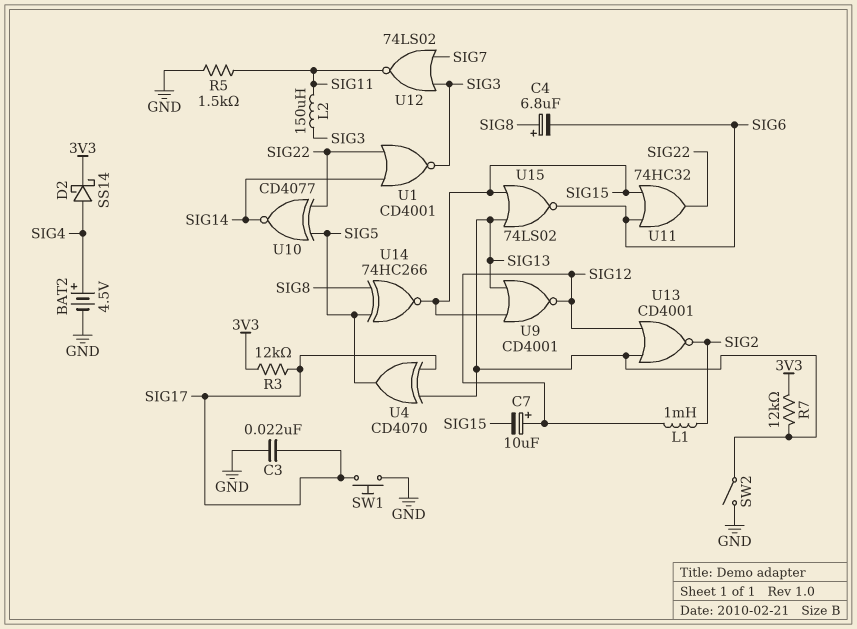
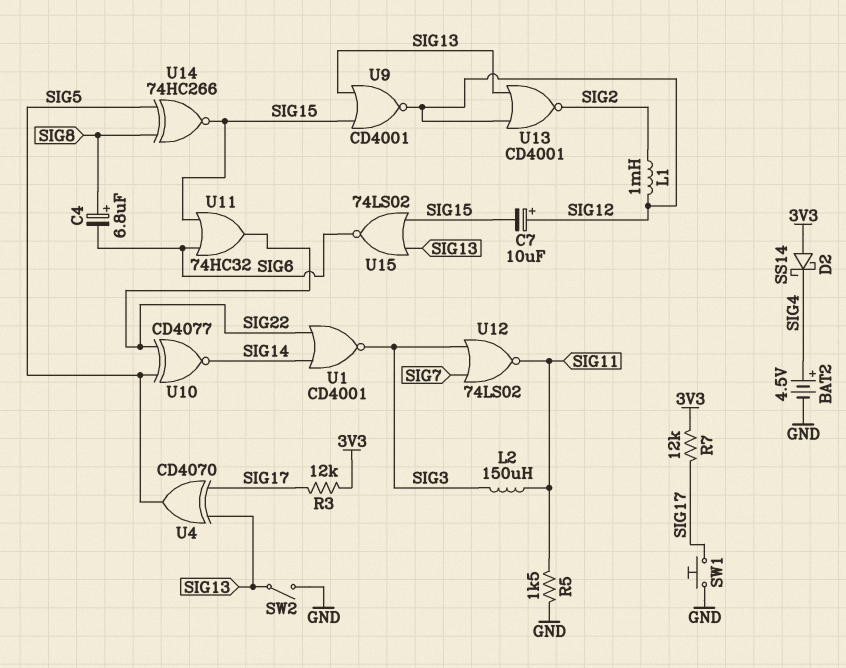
C3: 22nF (GND, SIG17) -> none
D2: schottky SS14 (A SIG4, K 3V3) -> schottky SS14 (A 3V3, K SIG4)
R7: 12k (3V3, SIG13) -> 12k (3V3, SIG17)

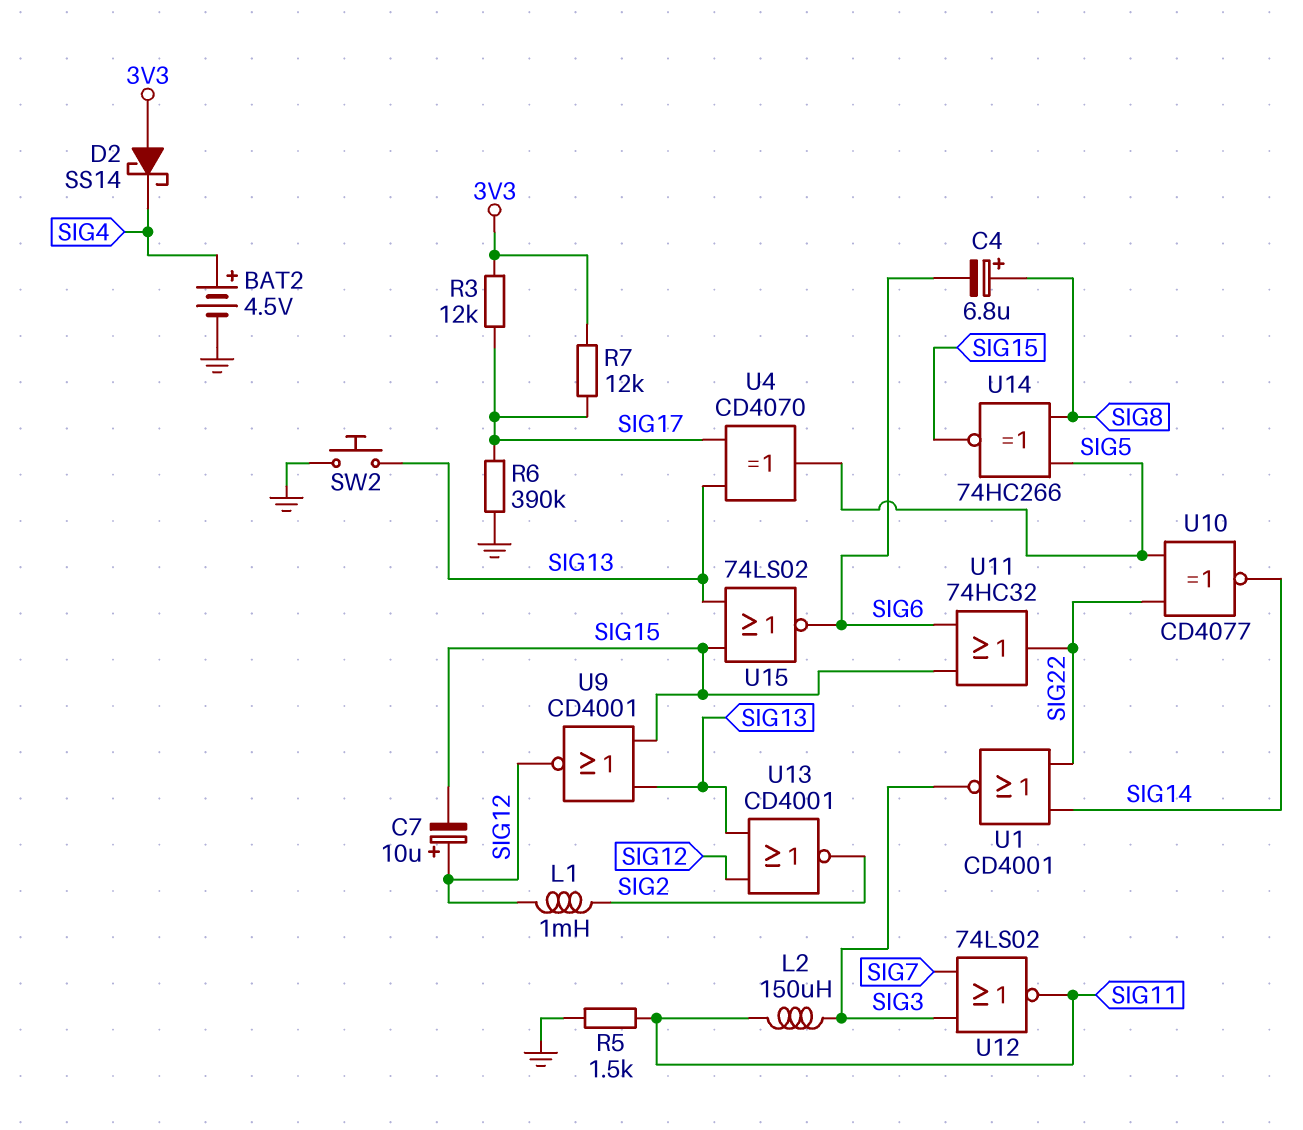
R6: none -> 390k (GND, SIG17)
SW1: button (GND, SIG17) -> none
SW2: switch (GND, SIG13) -> button (GND, SIG13)

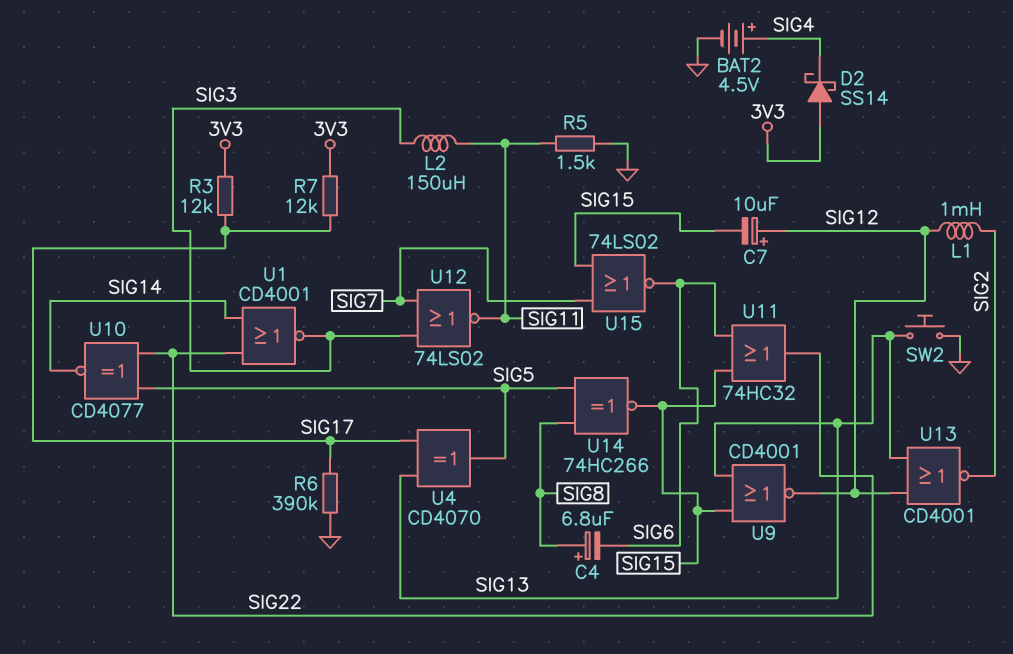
U15: NOR 74LS02 (in SIG13, in SIG15, out SIG6) -> NOR 74LS02 (in SIG7, in SIG15, out SIG6)

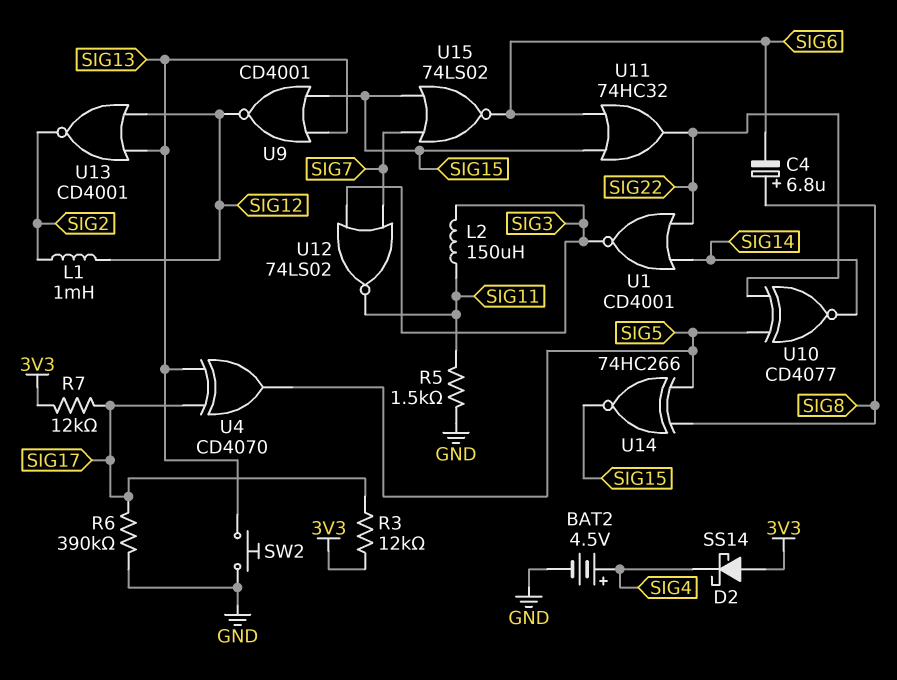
C7: 10uF (plus SIG12, minus SIG15) -> none

